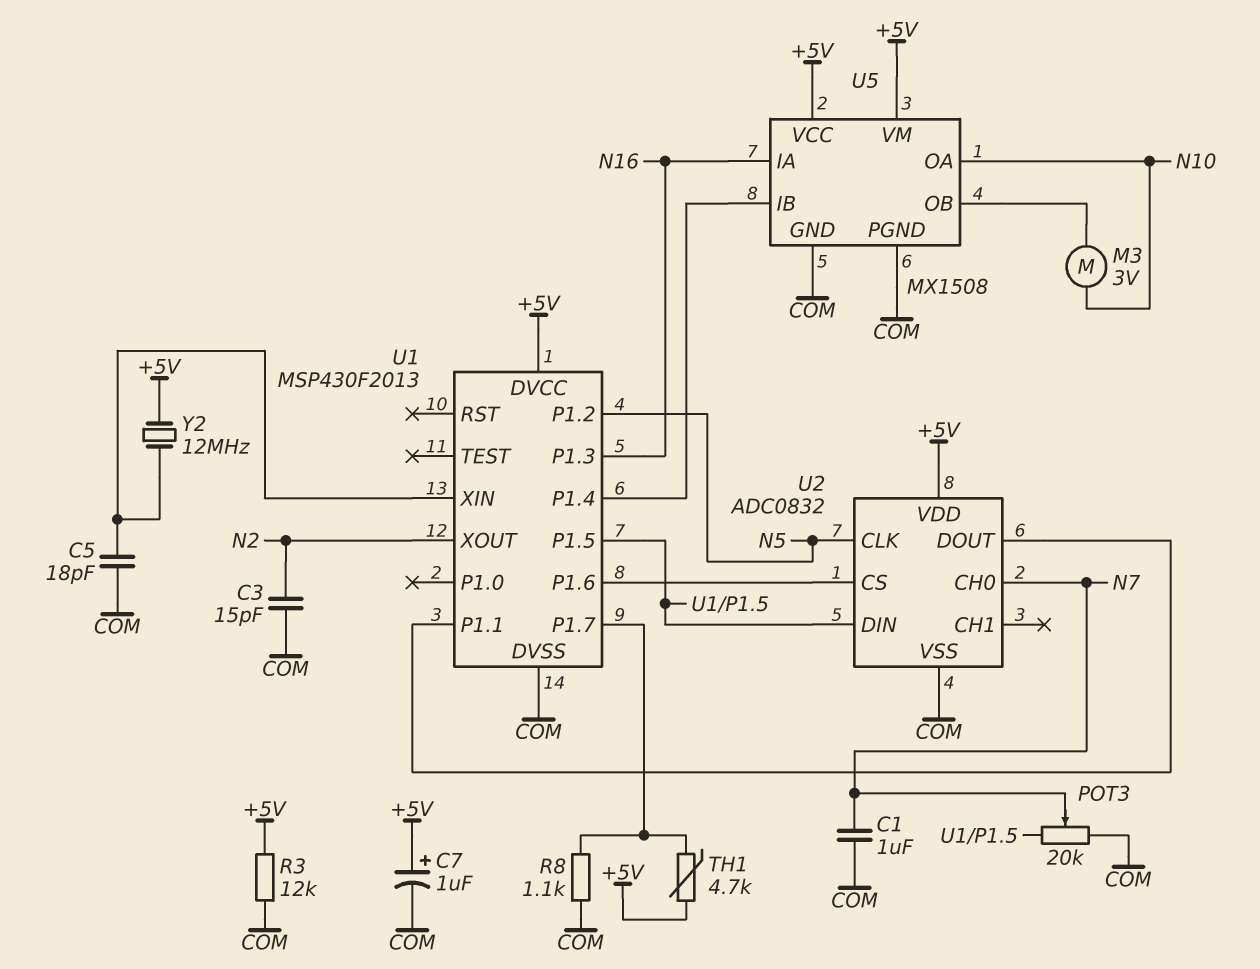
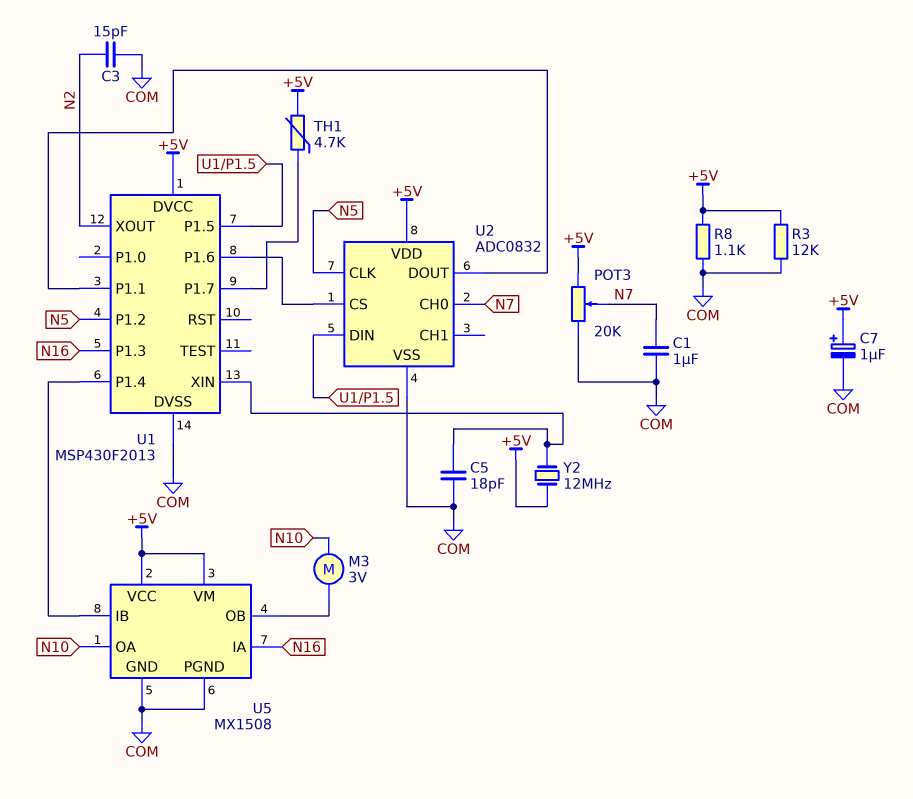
POT3: 20k (COM, U1/P1.5, wiper N7) -> 20k (+5V, COM, wiper N7)
R8: 1.1k (COM, U1/P1.7) -> 1.1k (+5V, COM)

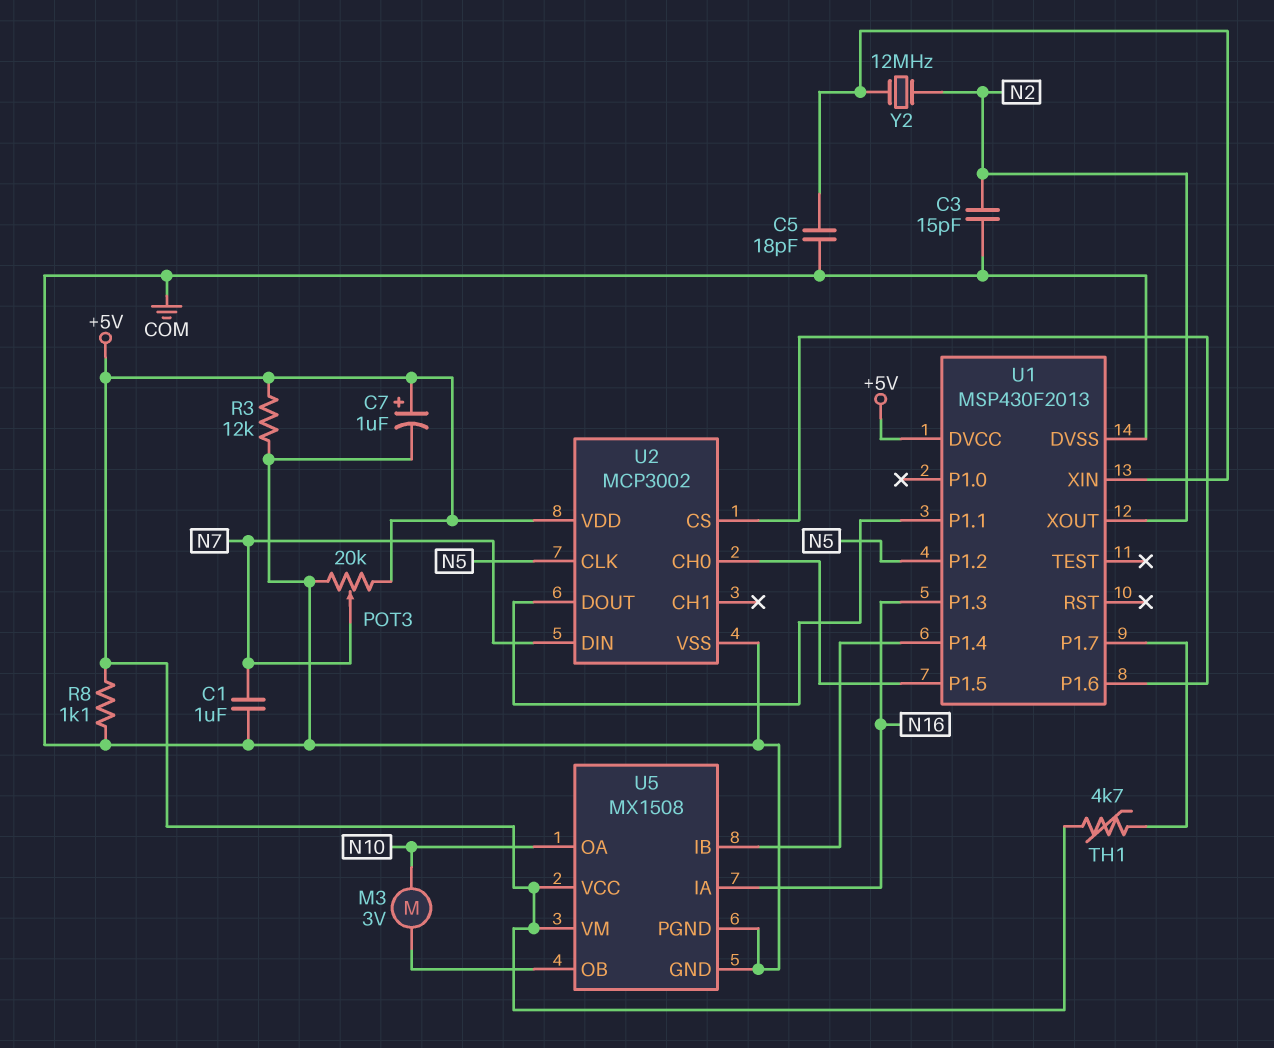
U2: ADC0832 -> MCP3002
U2 pin CH0: N7 -> U1/P1.5
U2 pin DIN: U1/P1.5 -> N7
Y2: 12MHz (+5V, U1/XIN) -> 12MHz (N2, U1/XIN)

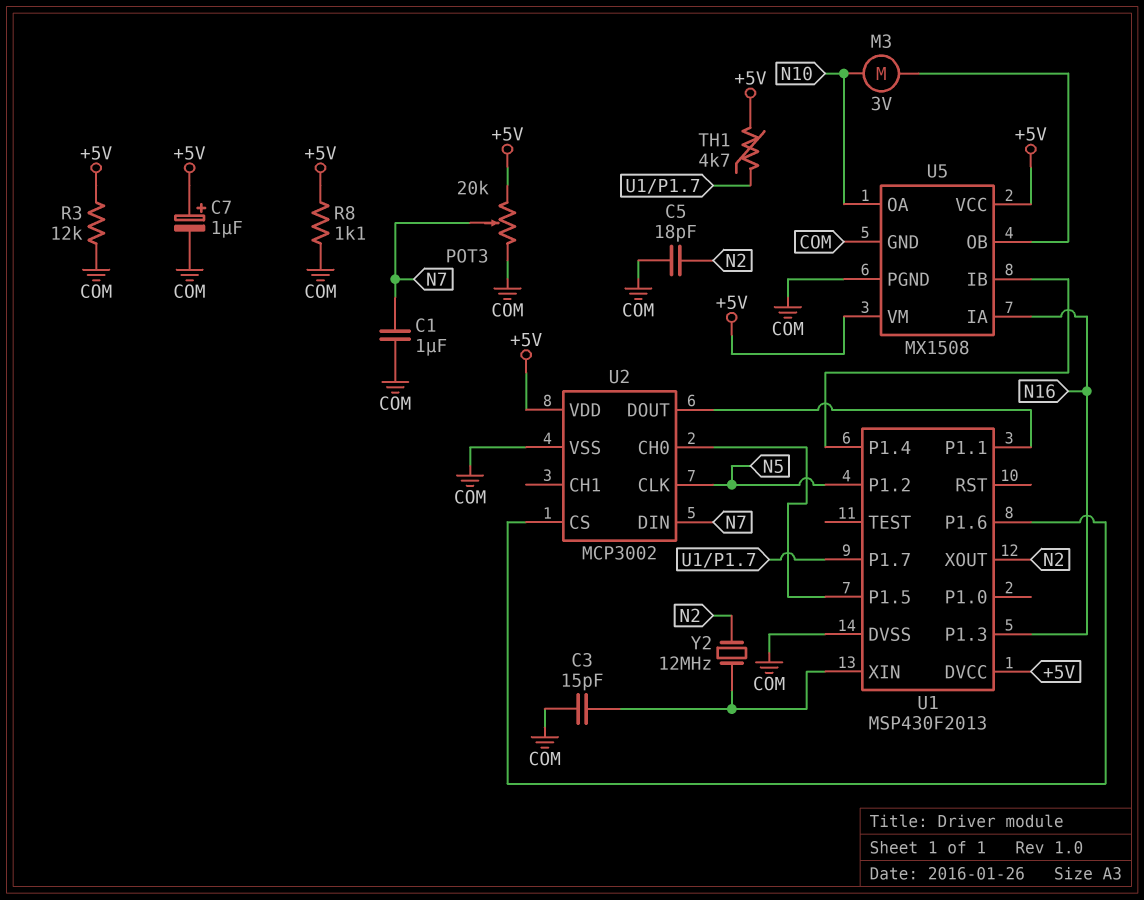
C3: 15pF (COM, N2) -> 15pF (COM, U1/XIN)
C5: 18pF (COM, U1/XIN) -> 18pF (COM, N2)

